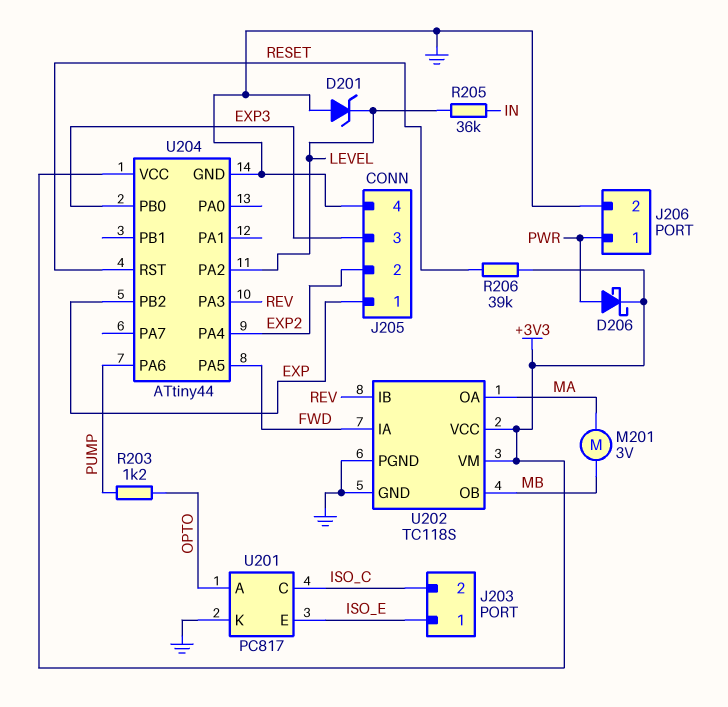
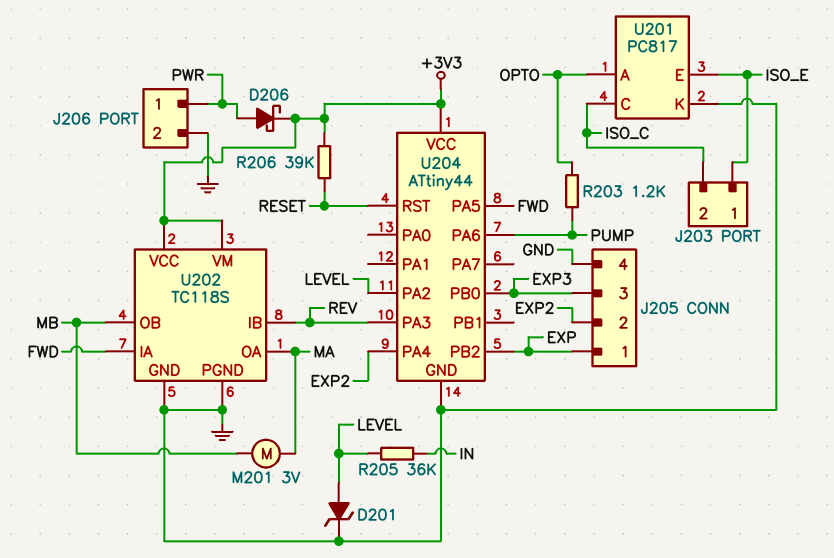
D201: zener (A GND, K LEVEL) -> zener (A LEVEL, K GND)

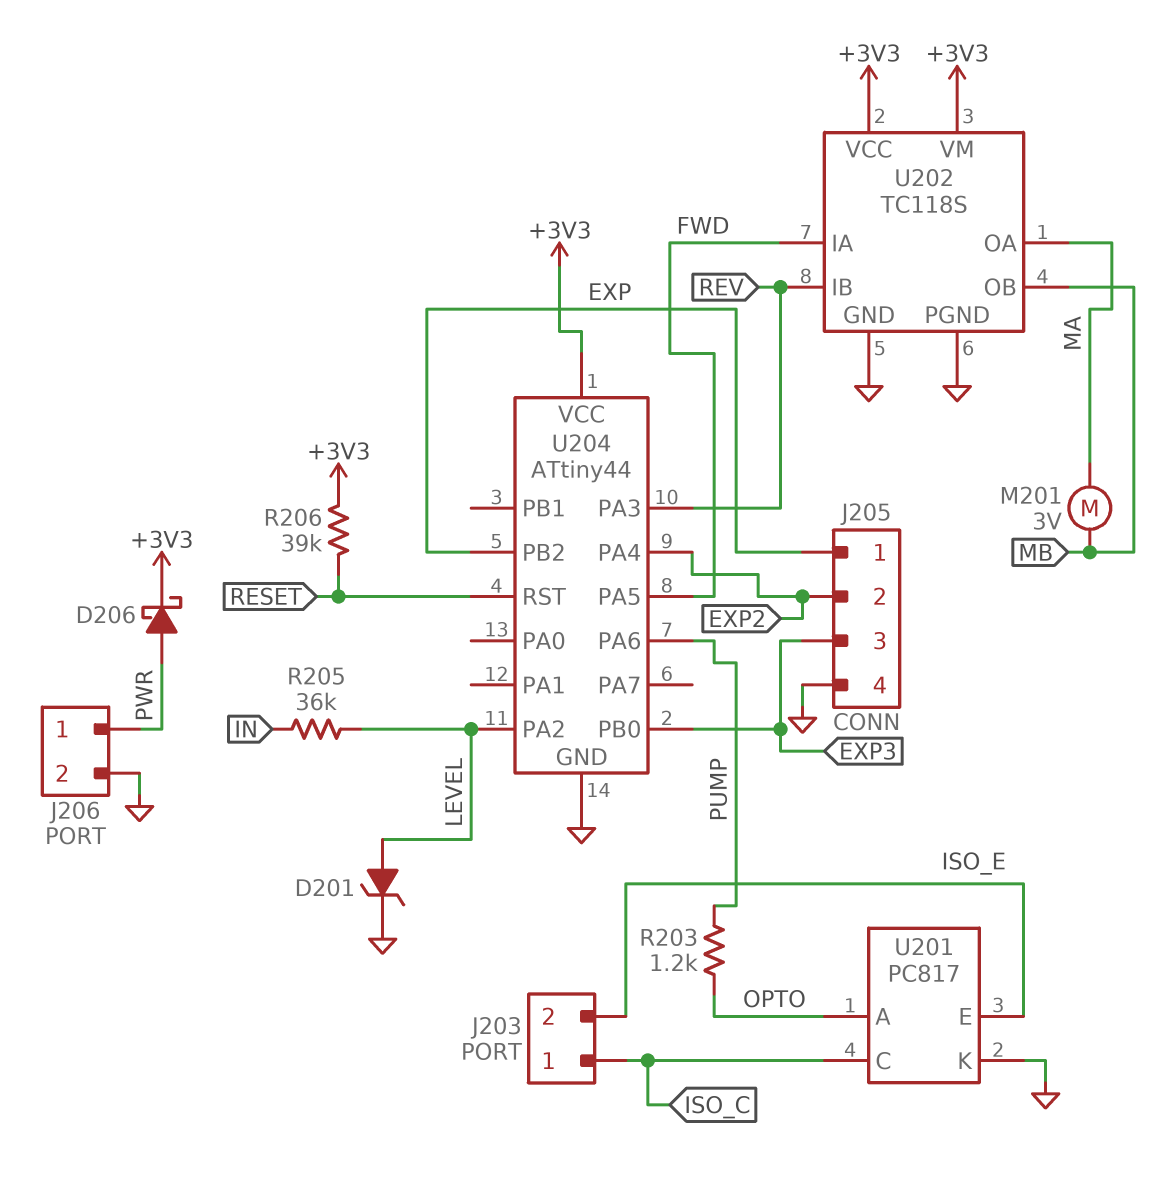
J203 pin 1: ISO_E -> ISO_C
J203 pin 2: ISO_C -> ISO_E

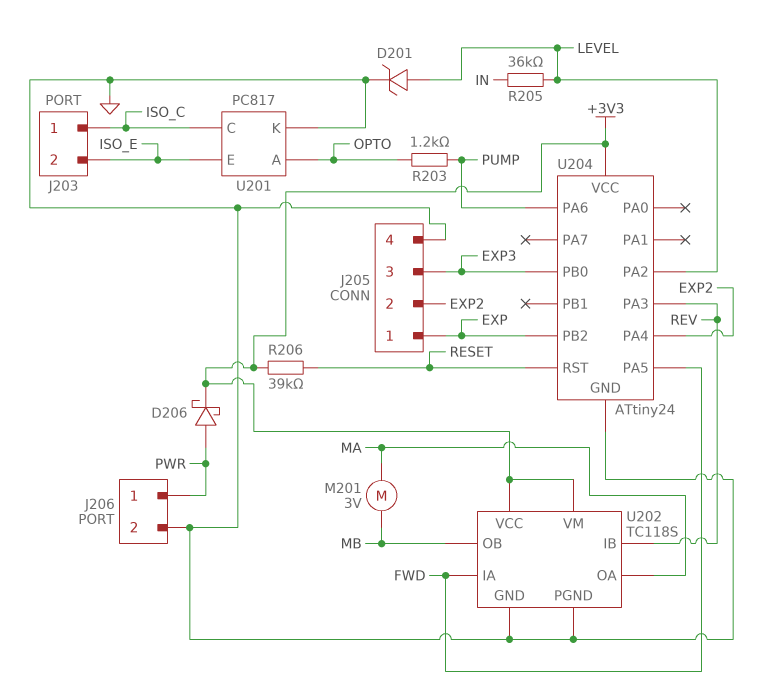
U204: ATtiny44 -> ATtiny24

